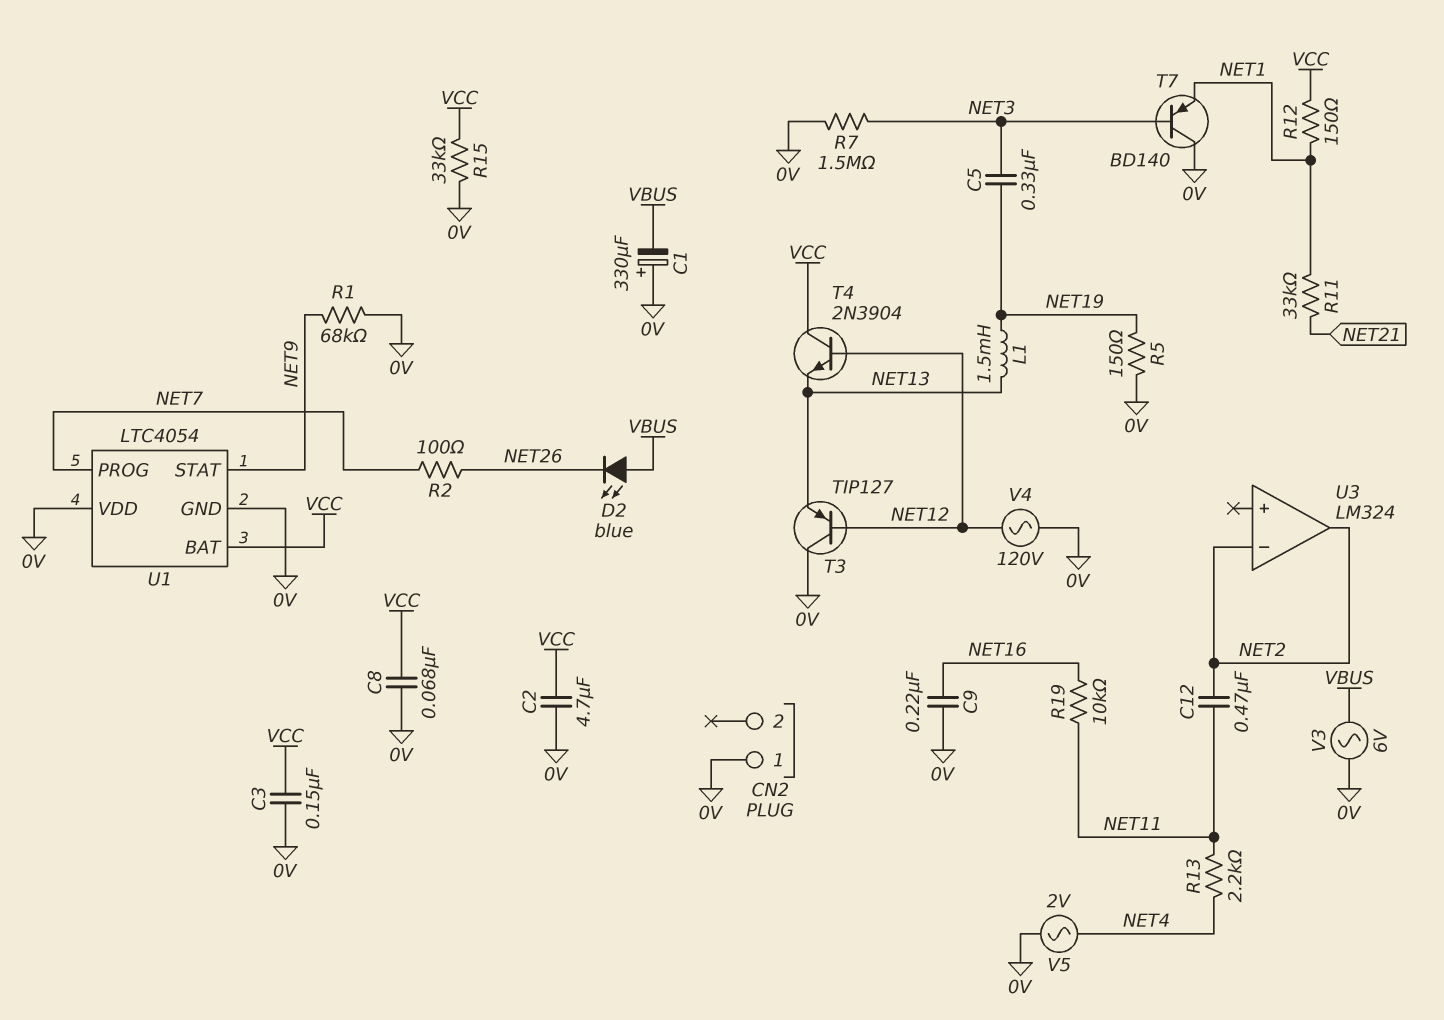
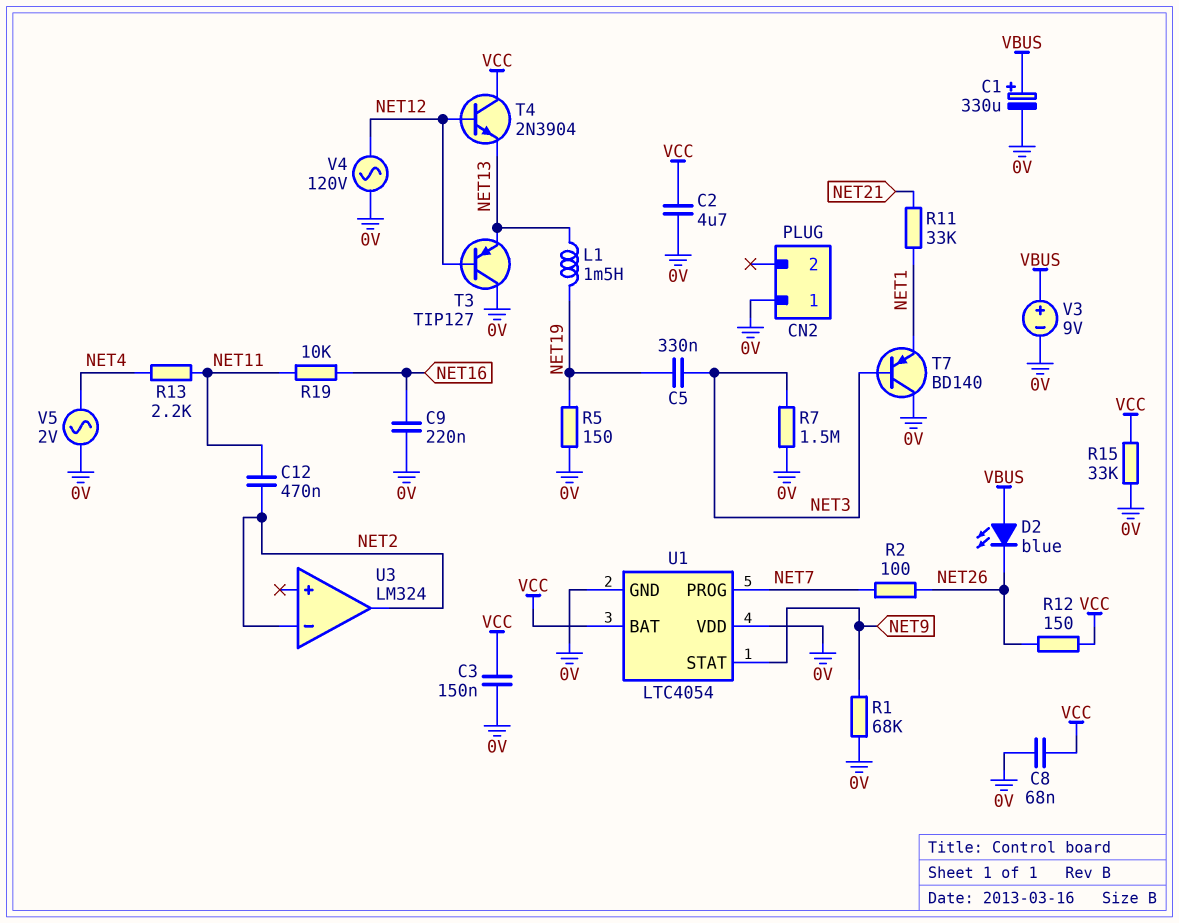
C1: 330uF (plus 0V, minus VBUS) -> 330uF (plus VBUS, minus 0V)
R12: 150 (NET1, VCC) -> 150 (NET26, VCC)
V3: AC 6V (0V, VBUS) -> 9V (plus VBUS, minus 0V)

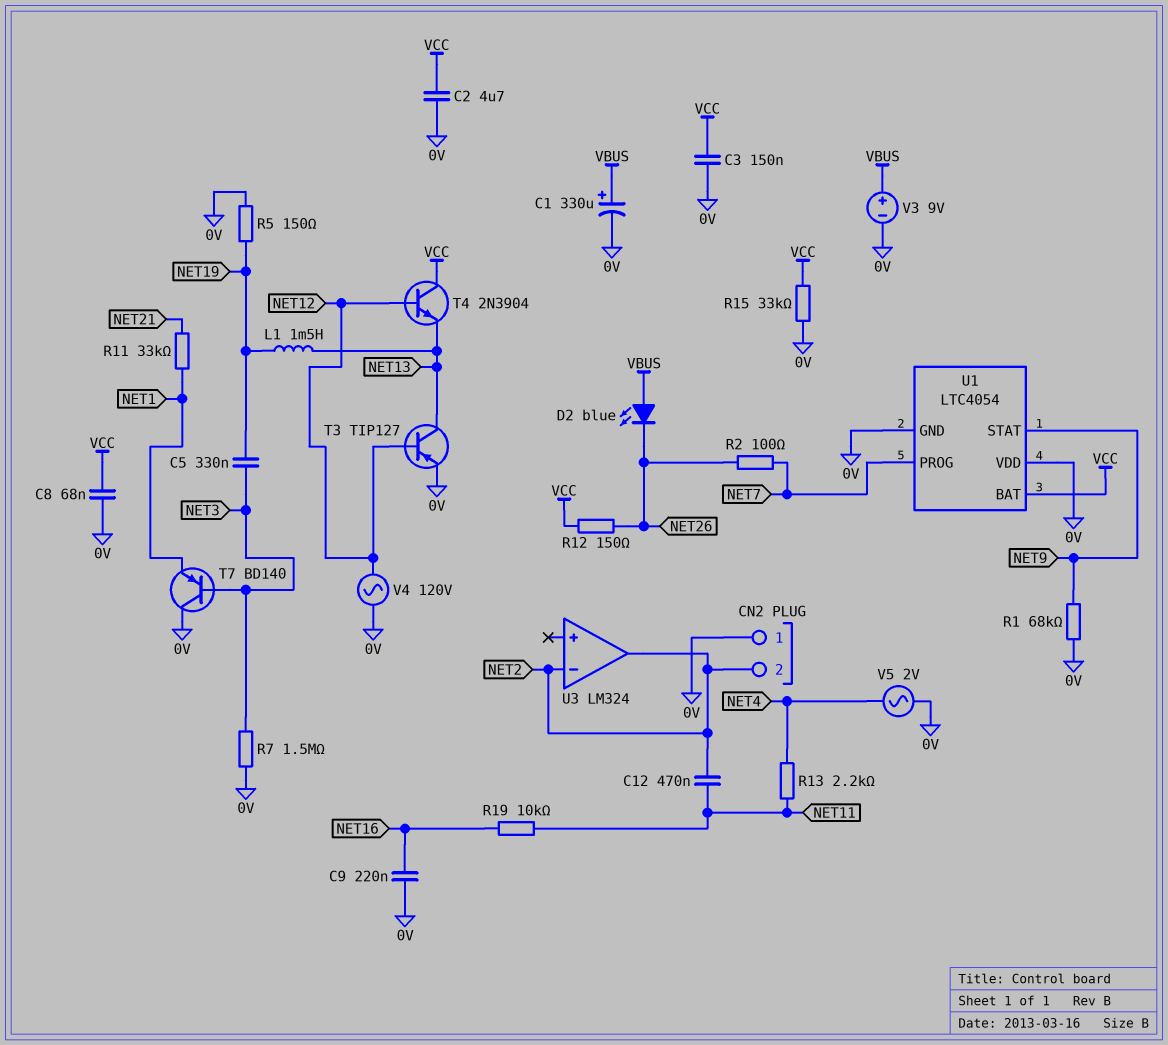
CN2 pin 2: none -> NET2
T3: PNP TIP127 (B NET12, C 0V, E NET13) -> PNP TIP127 (B NET12, C NET13, E 0V)

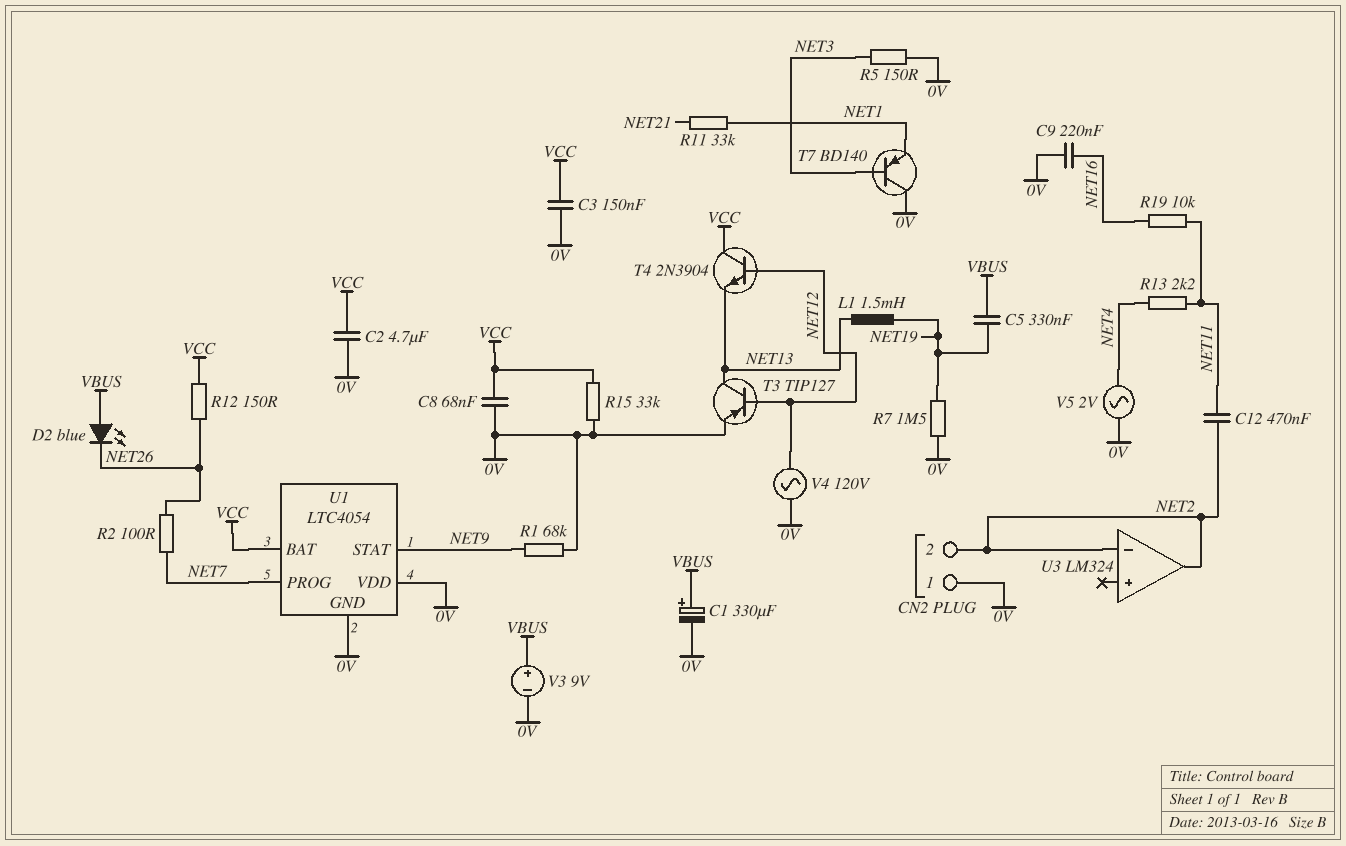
C5: 330nF (NET3, NET19) -> 330nF (NET19, VBUS)
R5: 150 (0V, NET19) -> 150 (0V, NET3)
R7: 1.5M (0V, NET3) -> 1.5M (0V, NET19)

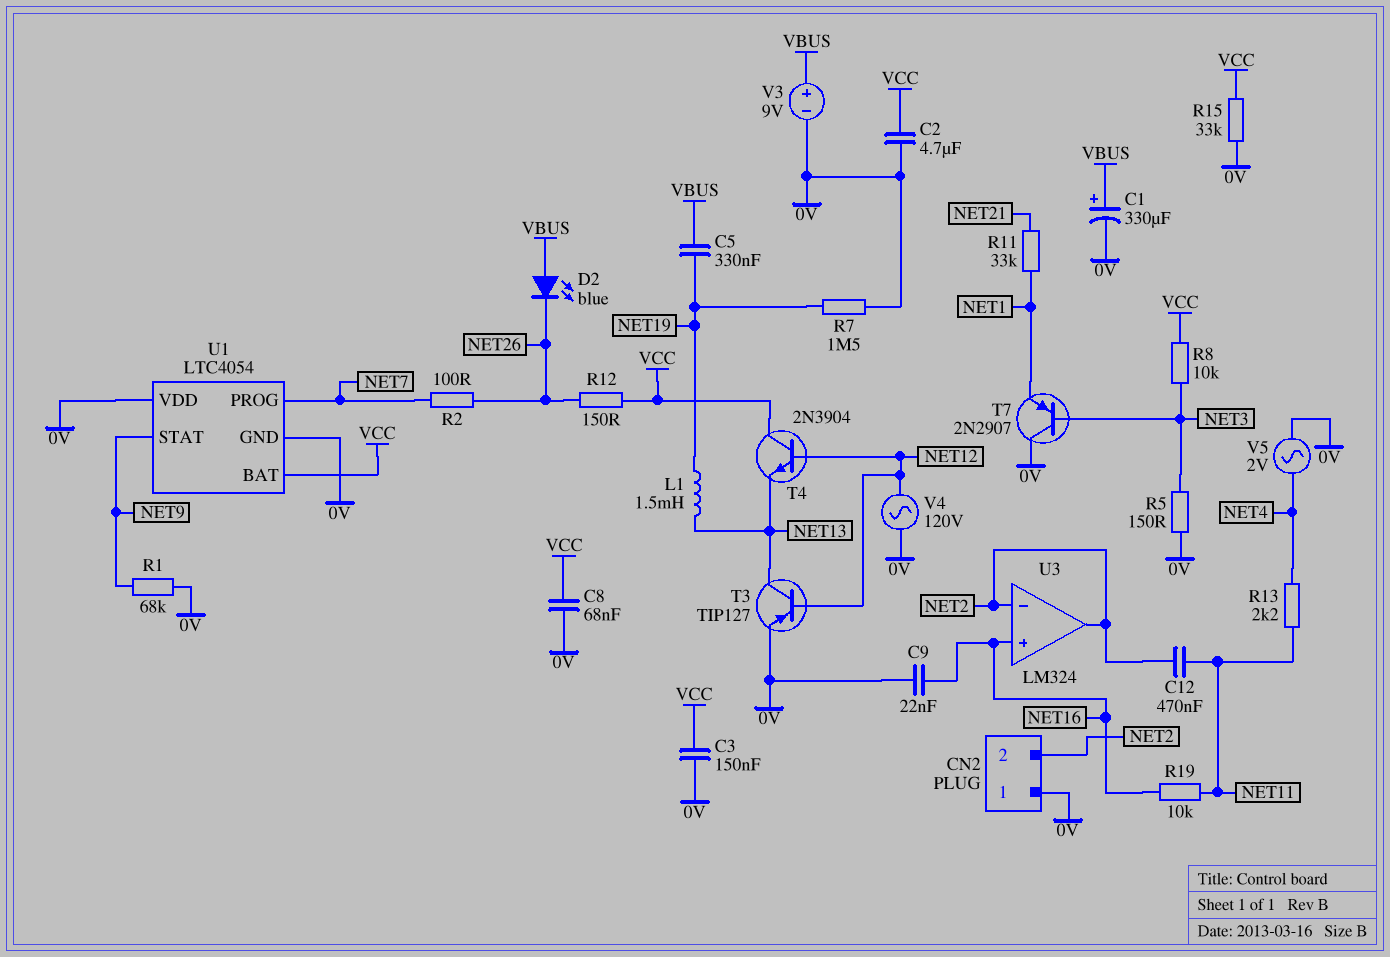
C9: 220nF (0V, NET16) -> 22nF (0V, NET16)
R8: none -> 10k (NET3, VCC)
T7: PNP BD140 (B NET3, C 0V, E NET1) -> PNP 2N2907 (B NET3, C 0V, E NET1)
U3 pin in+: none -> NET16

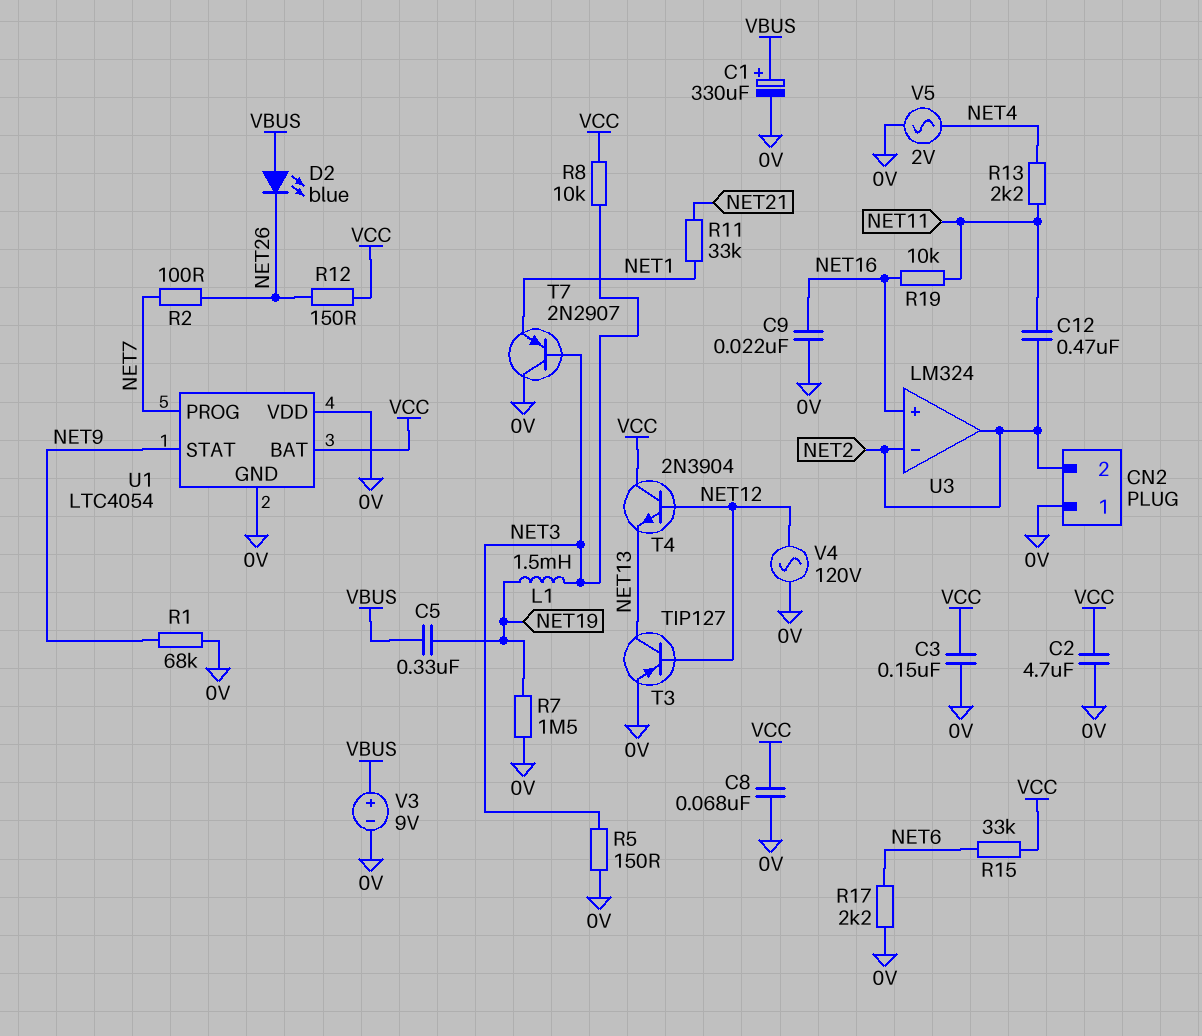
L1: 1.5mH (NET13, NET19) -> 1.5mH (NET3, NET19)
R15: 33k (0V, VCC) -> 33k (NET6, VCC)
R17: none -> 2.2k (0V, NET6)

